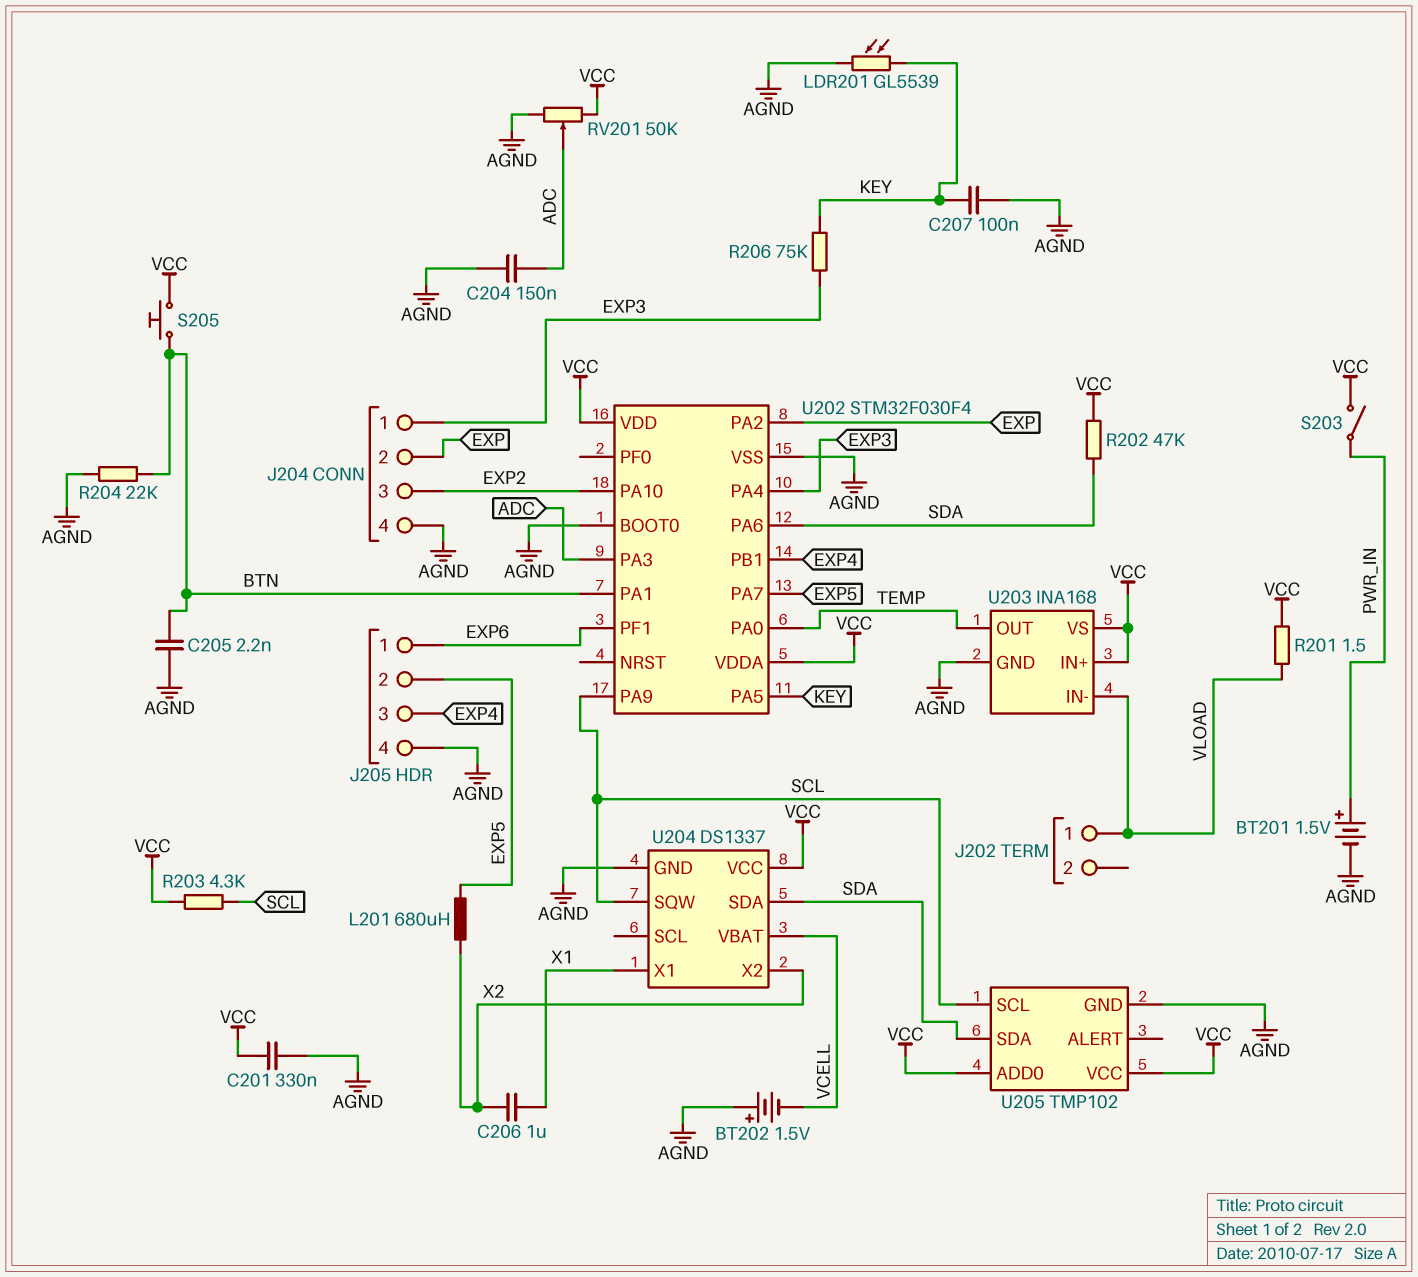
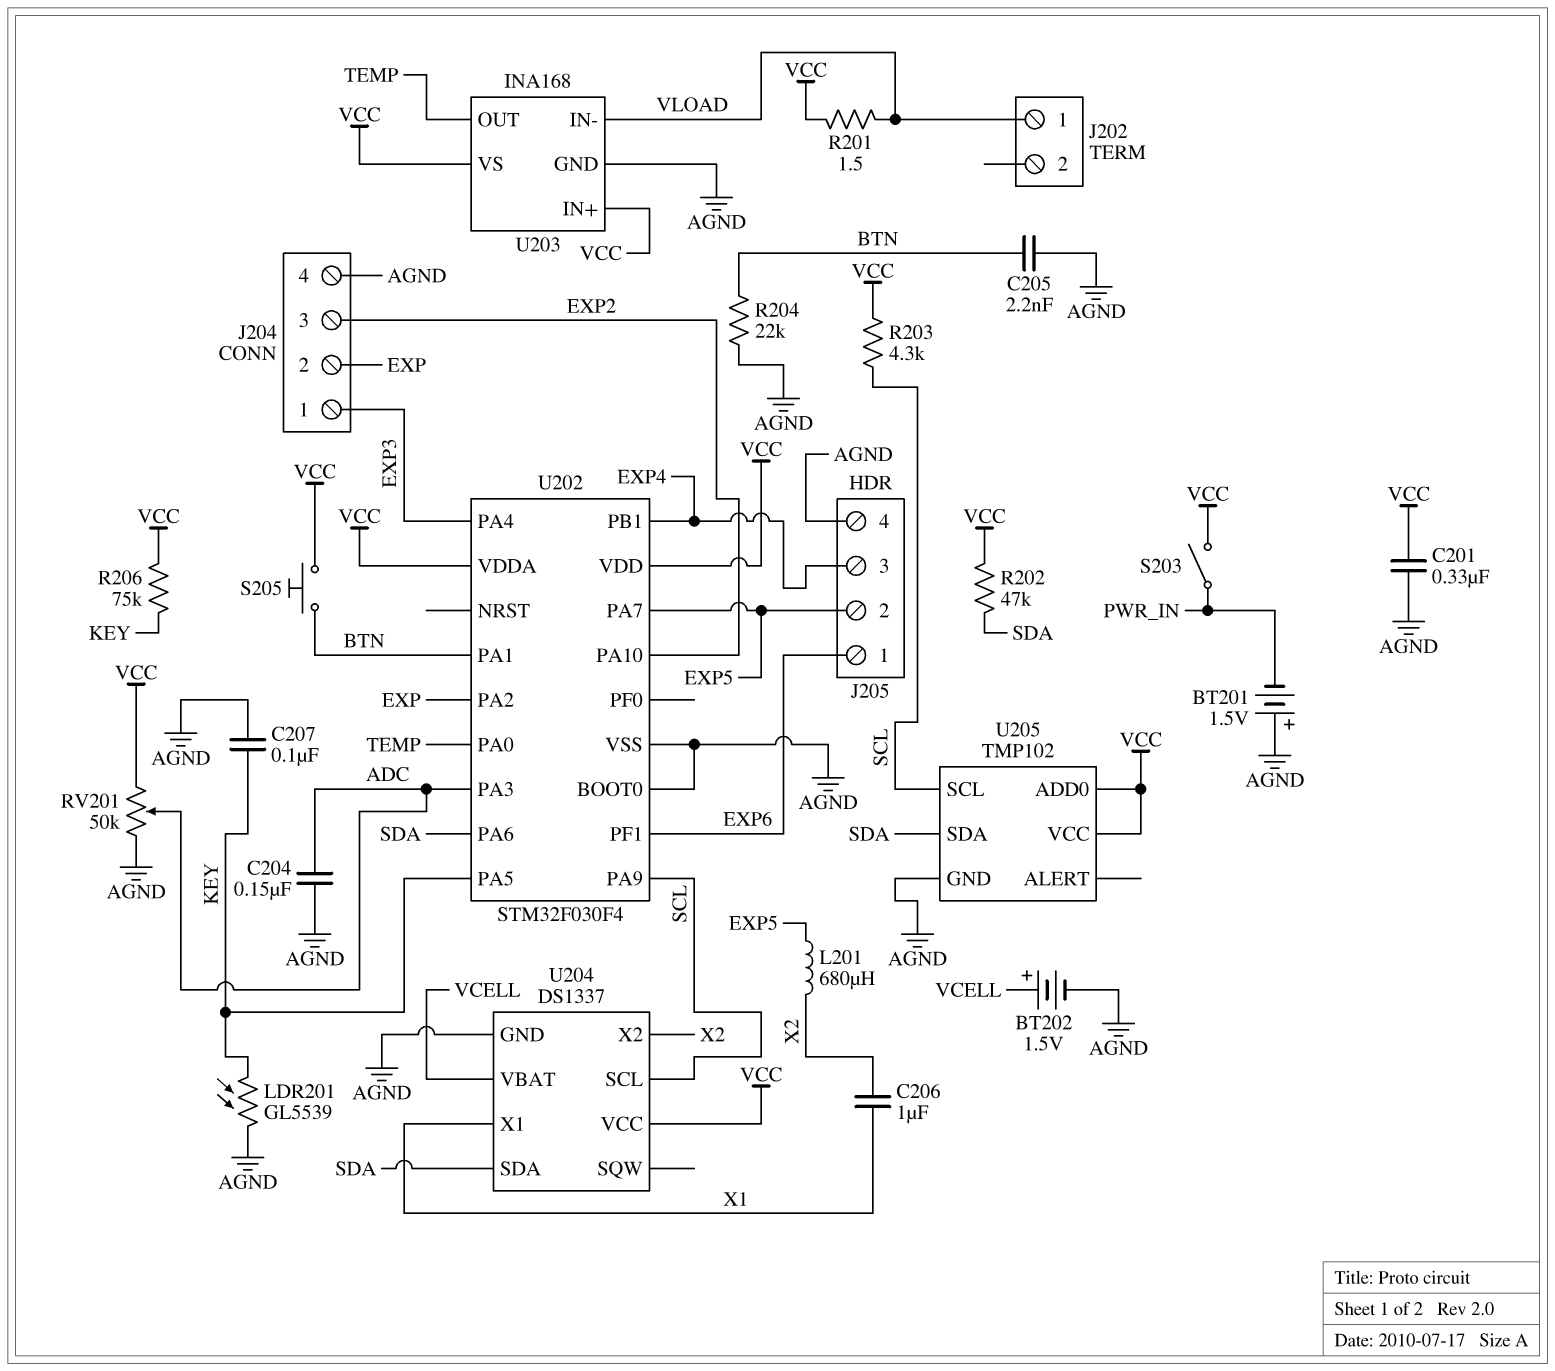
BT201: 1.5V (plus PWR_IN, minus AGND) -> 1.5V (plus AGND, minus PWR_IN)
BT202: 1.5V (plus AGND, minus VCELL) -> 1.5V (plus VCELL, minus AGND)
R206: 75k (EXP3, KEY) -> 75k (KEY, VCC)
U204 pin SCL: none -> SCL
U204 pin SQW: SCL -> none

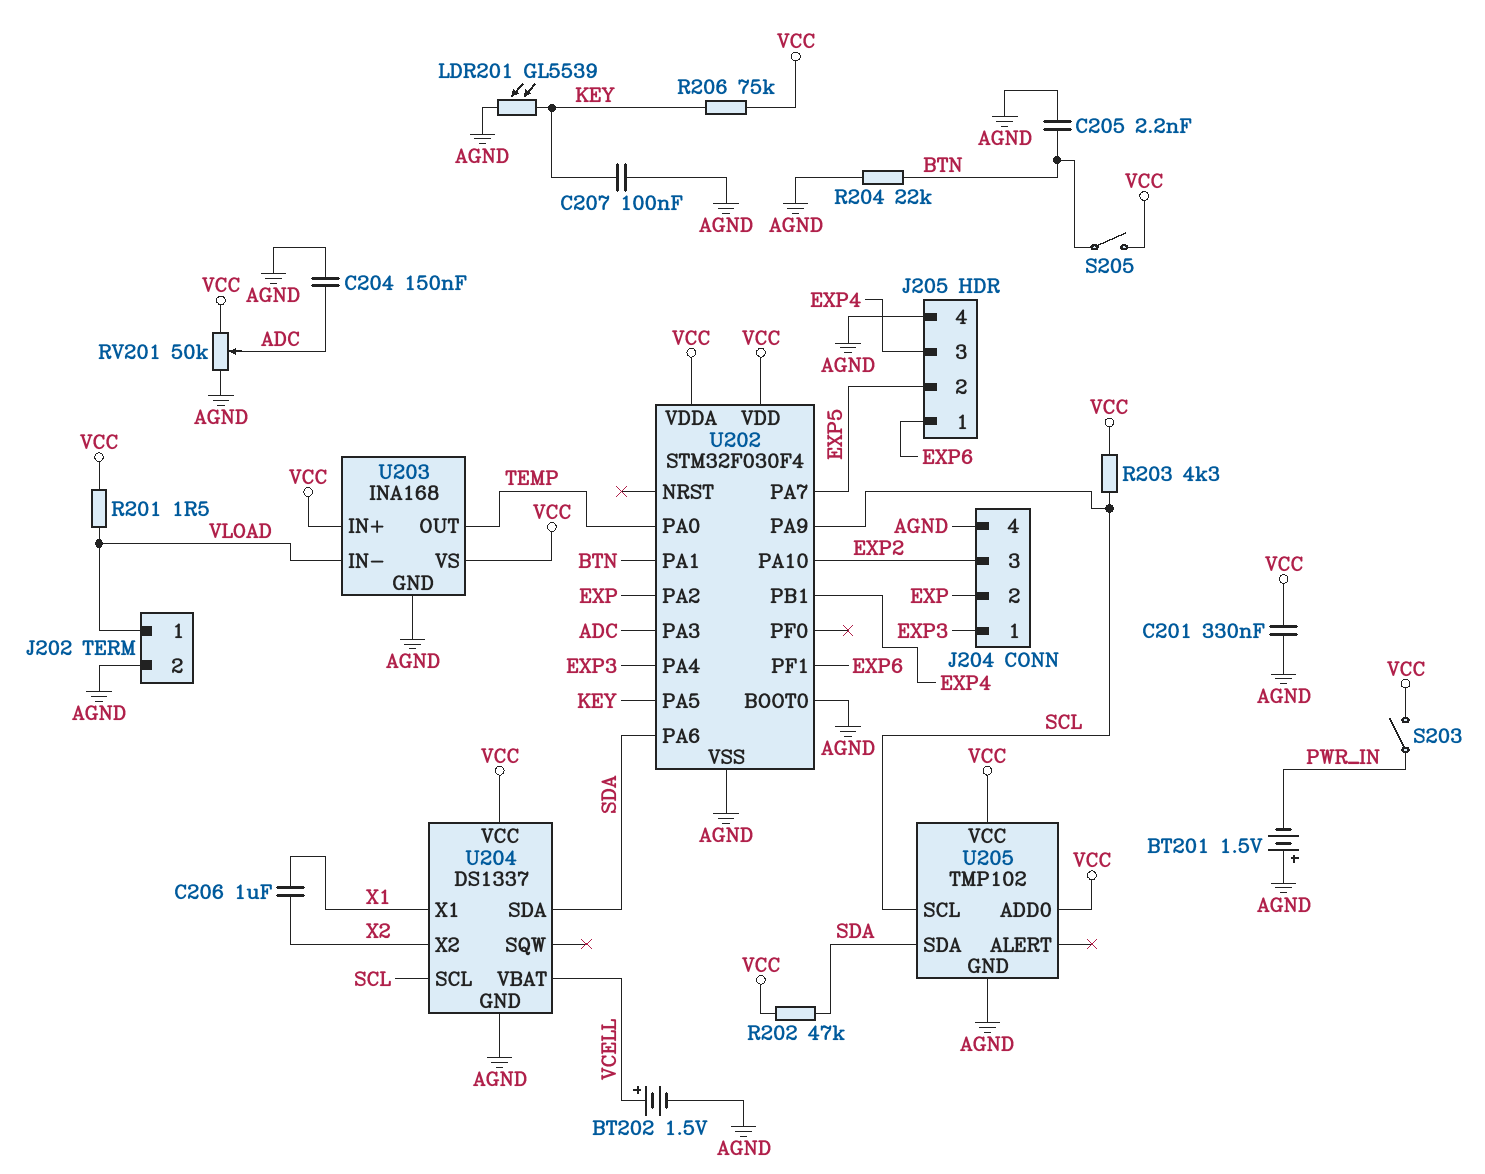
J202 pin 2: none -> AGND
L201: 680uH (EXP5, X2) -> none
S205: button (BTN, VCC) -> switch (BTN, VCC)

